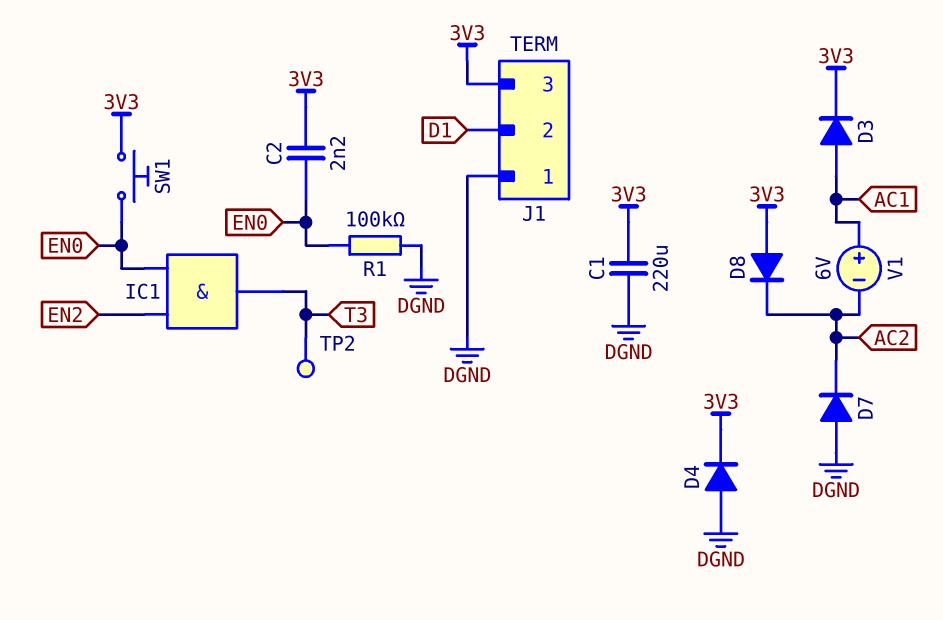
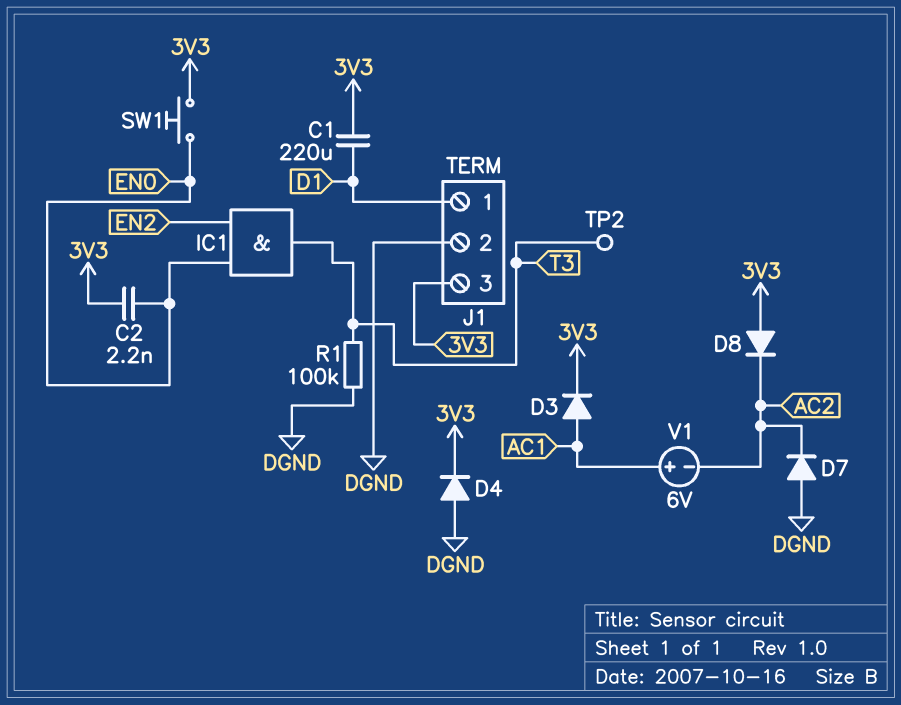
C1: 220uF (3V3, DGND) -> 220uF (3V3, D1)
J1 pin 1: DGND -> D1
J1 pin 2: D1 -> DGND
R1: 100k (DGND, EN0) -> 100k (DGND, T3)

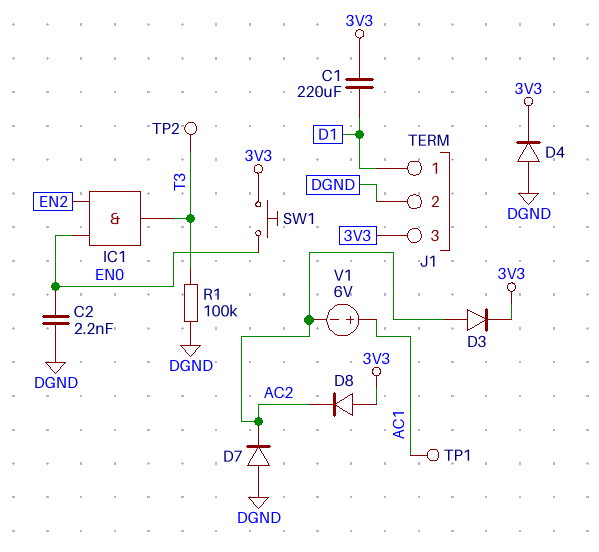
C2: 2.2nF (3V3, EN0) -> 2.2nF (DGND, EN0)
D3: diode (A AC1, K 3V3) -> diode (A AC2, K 3V3)
TP1: none -> test point (AC1)

